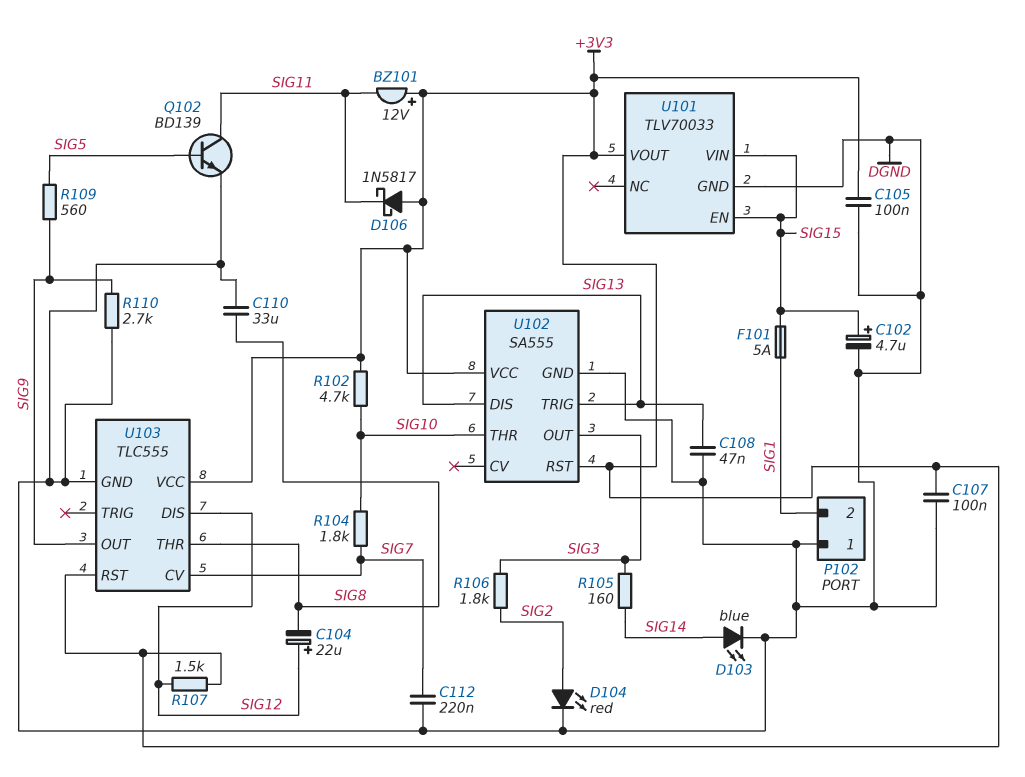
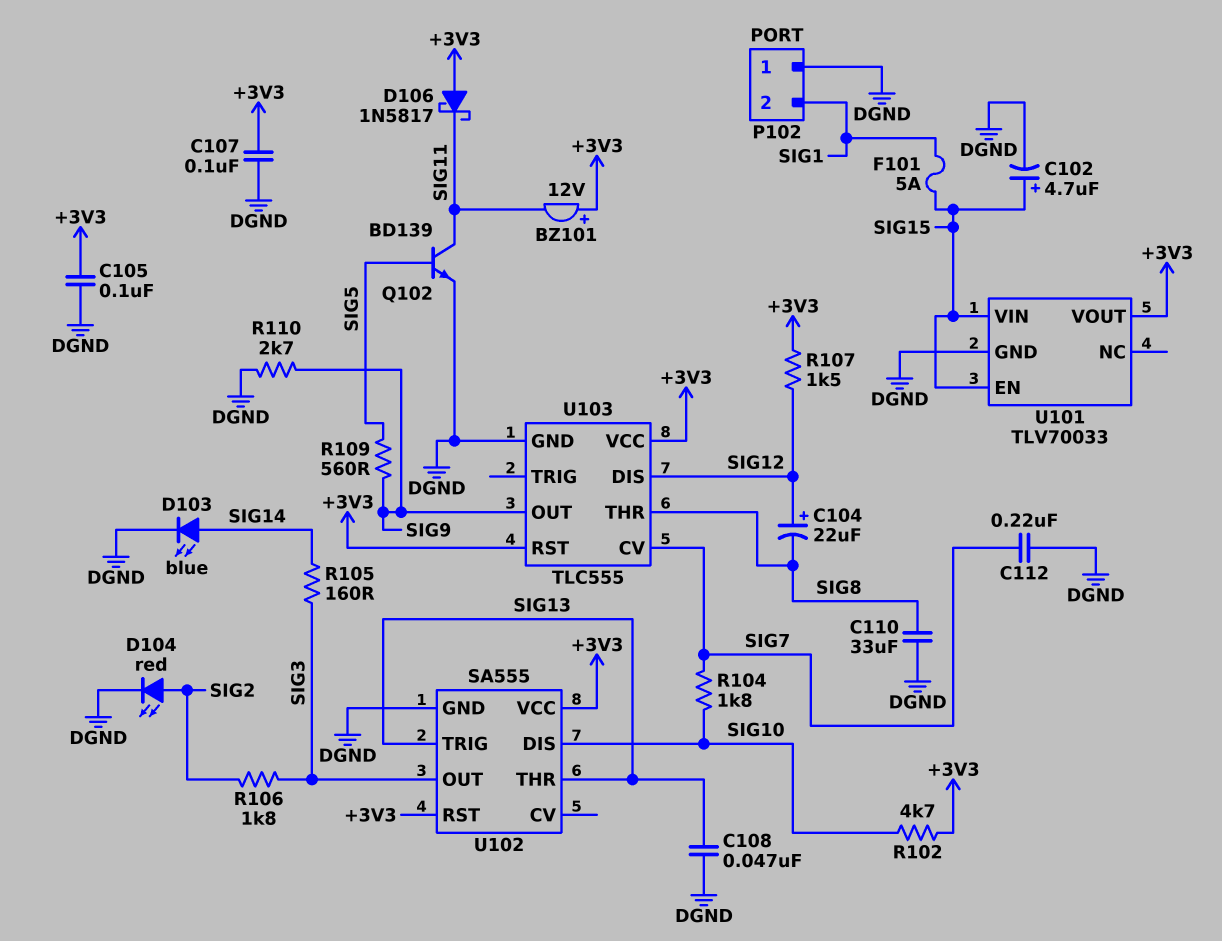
U102 pin DIS: SIG13 -> SIG10
U102 pin THR: SIG10 -> SIG13

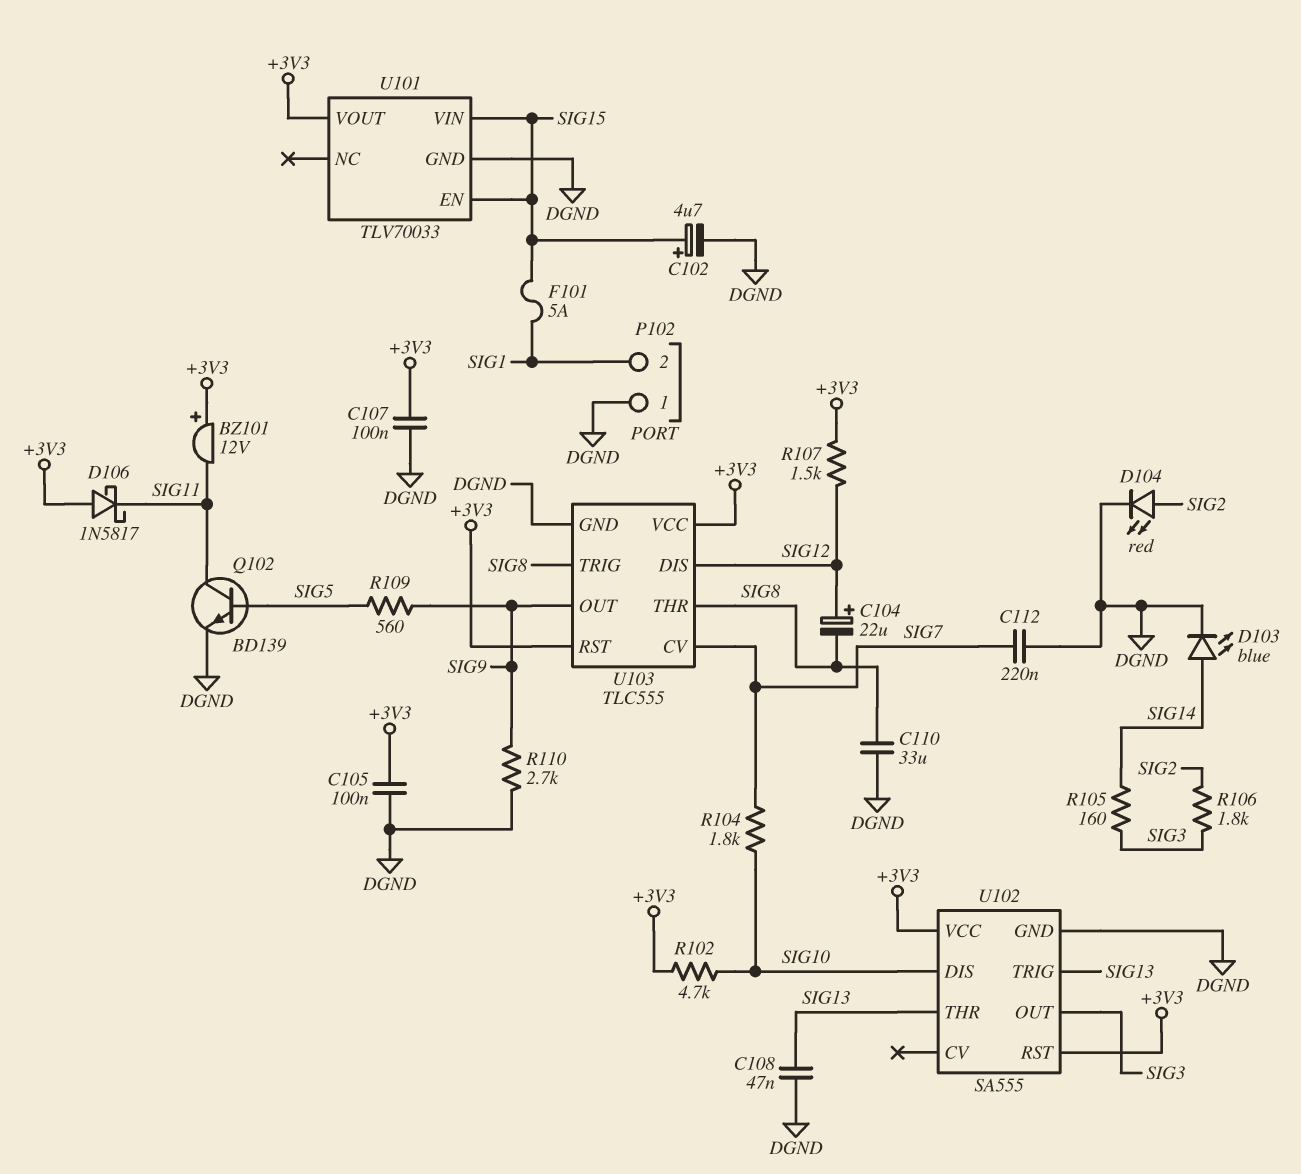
U103 pin TRIG: none -> SIG8

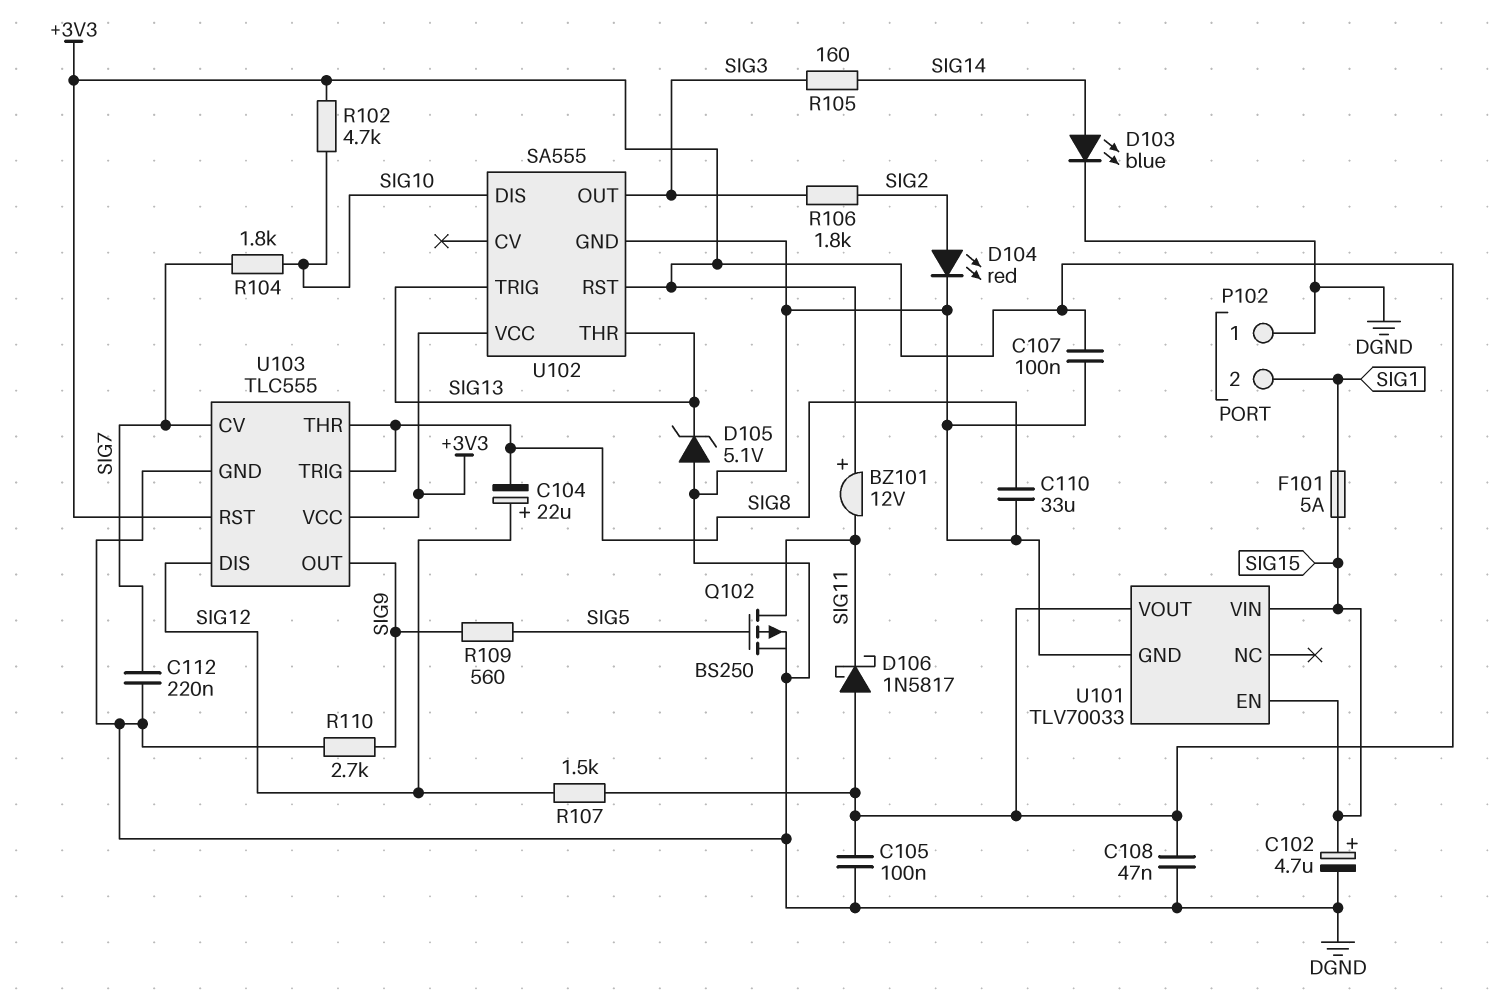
C108: 47nF (DGND, SIG13) -> 47nF (+3V3, DGND)
D105: none -> zener 5.1V (A DGND, K SIG13)
Q102: NPN BD139 (B SIG5, C SIG11, E DGND) -> PMOS BS250 (G SIG5, D SIG11, S DGND)

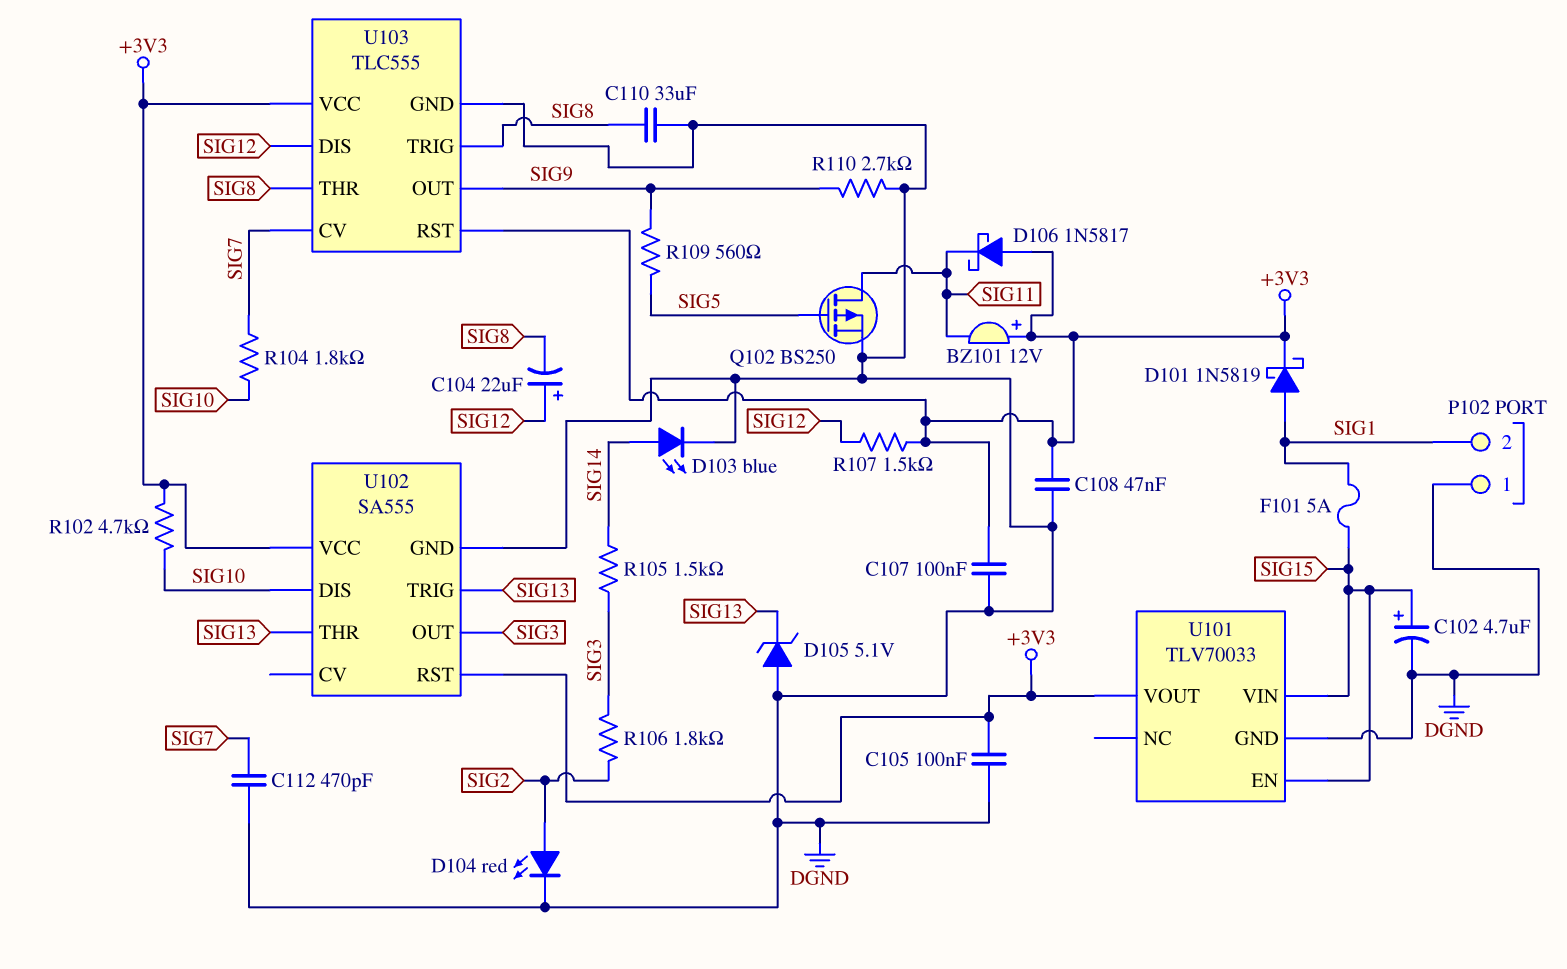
C112: 220nF (DGND, SIG7) -> 470pF (DGND, SIG7)
D101: none -> schottky 1N5819 (A SIG1, K +3V3)
R105: 160 (SIG3, SIG14) -> 1.5k (SIG3, SIG14)

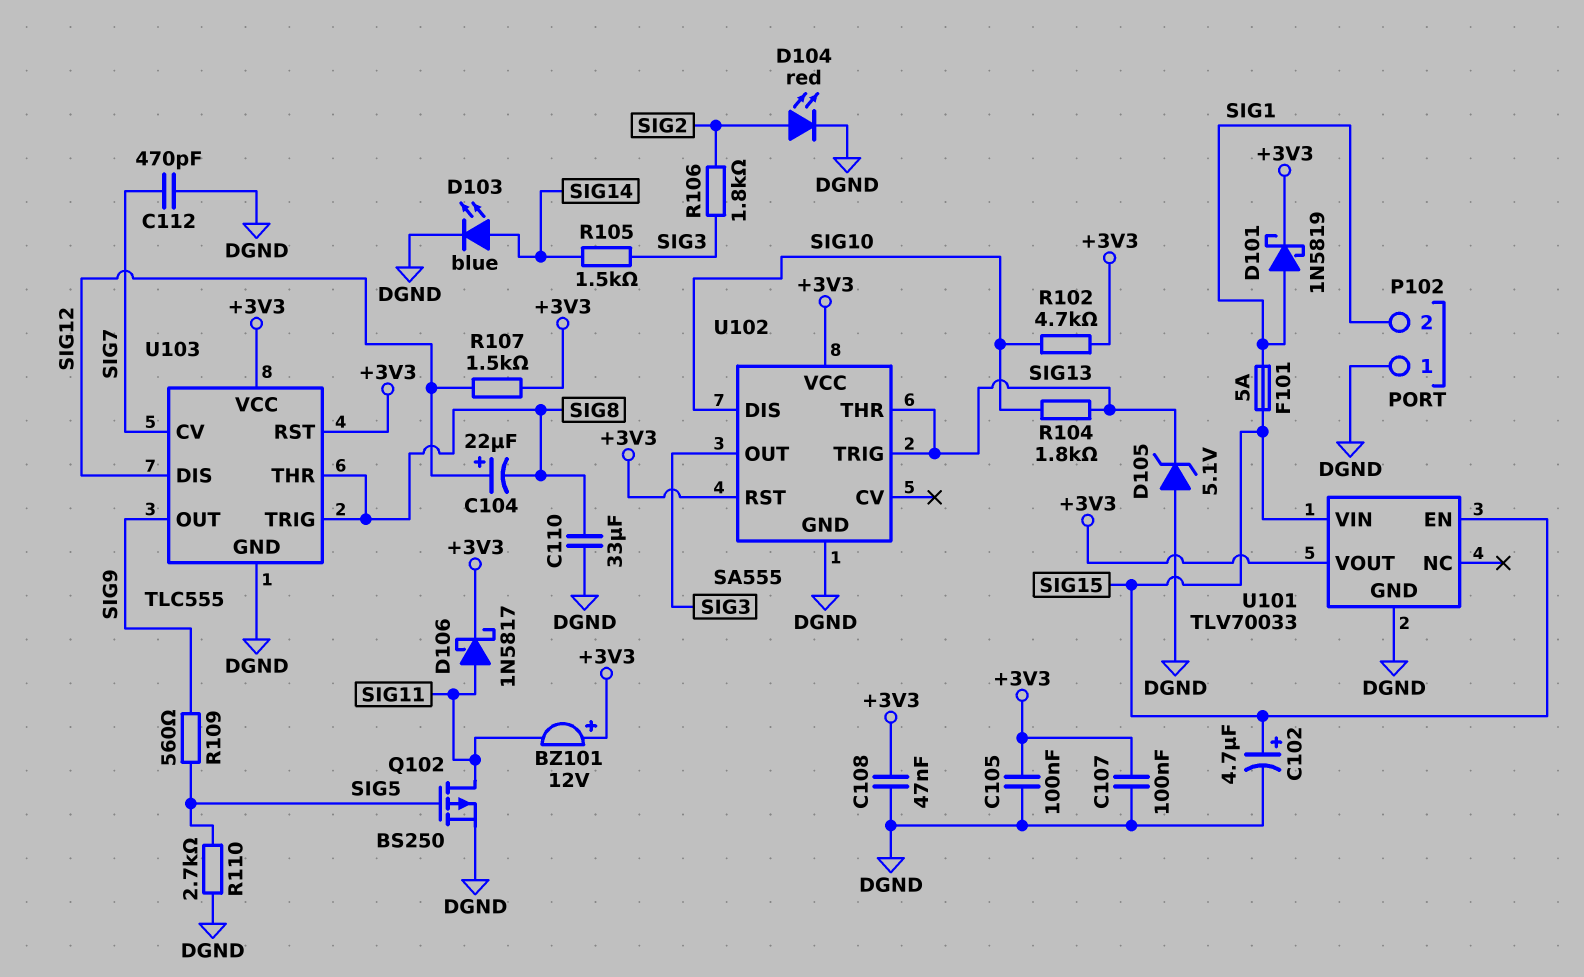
D106: schottky 1N5817 (A +3V3, K SIG11) -> schottky 1N5817 (A SIG11, K +3V3)
R104: 1.8k (SIG7, SIG10) -> 1.8k (SIG10, SIG13)
R110: 2.7k (DGND, SIG9) -> 2.7k (DGND, SIG5)

